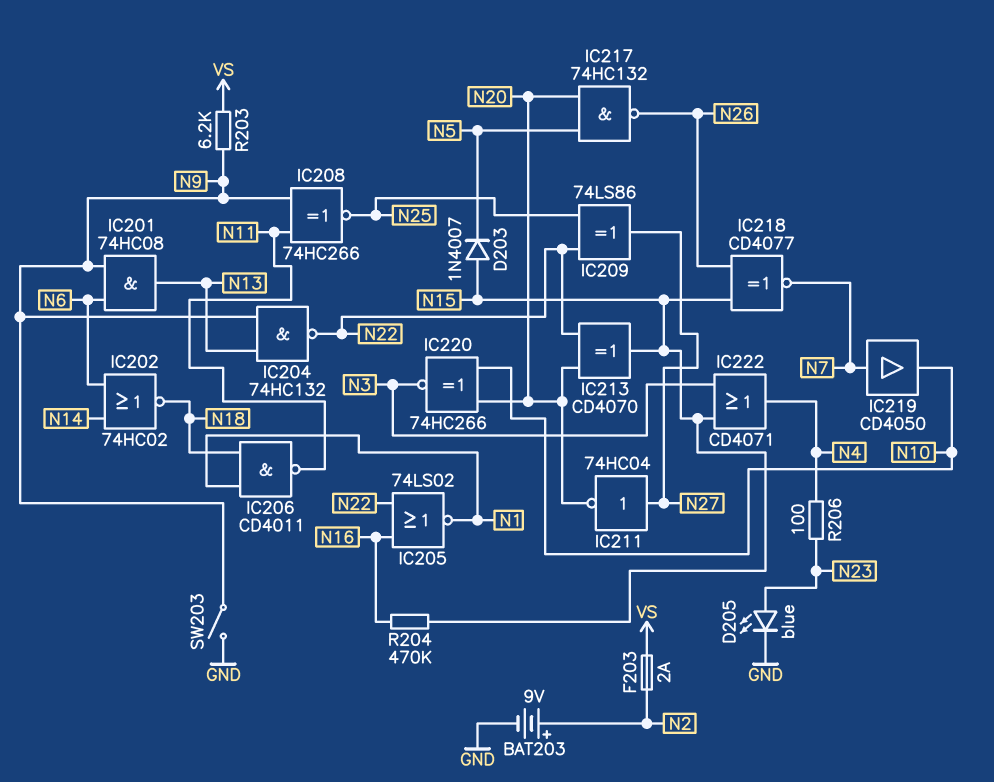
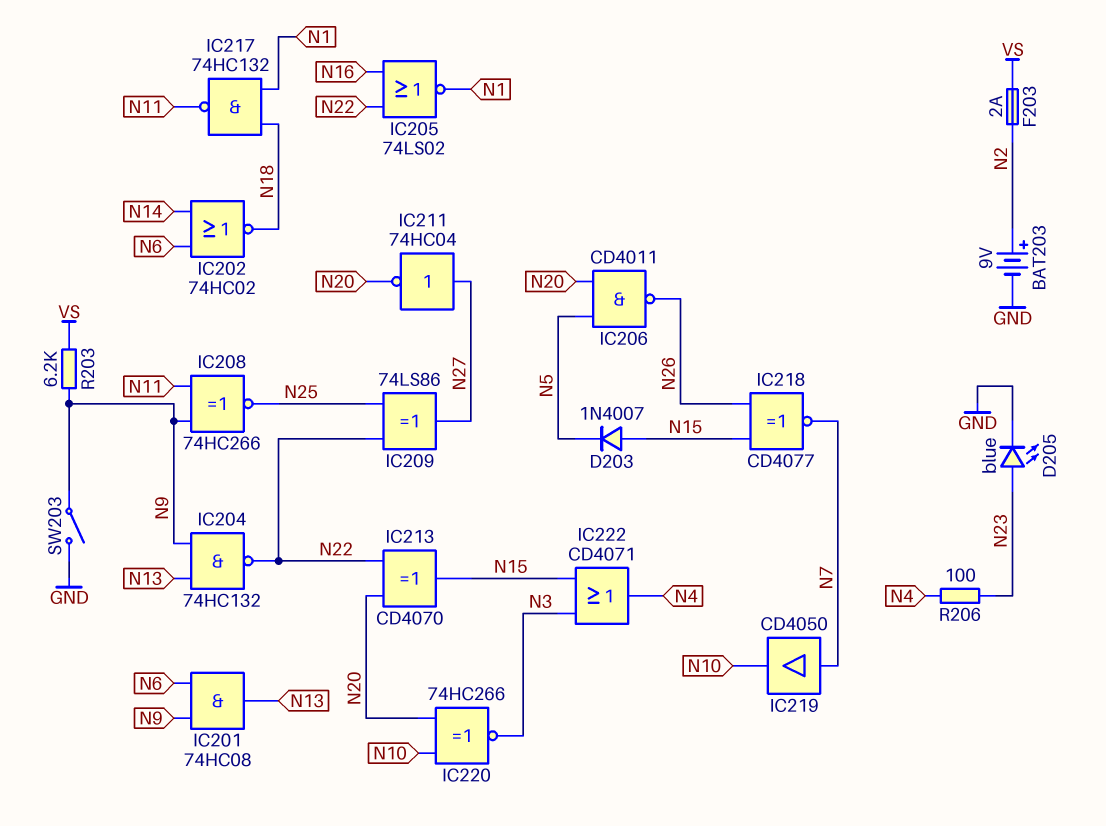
IC206: NAND CD4011 (in N1, in N18, out N11) -> NAND CD4011 (in N5, in N20, out N26)
IC217: NAND 74HC132 (in N5, in N20, out N26) -> NAND 74HC132 (in N1, in N18, out N11)
R204: 470k (N15, N16) -> none

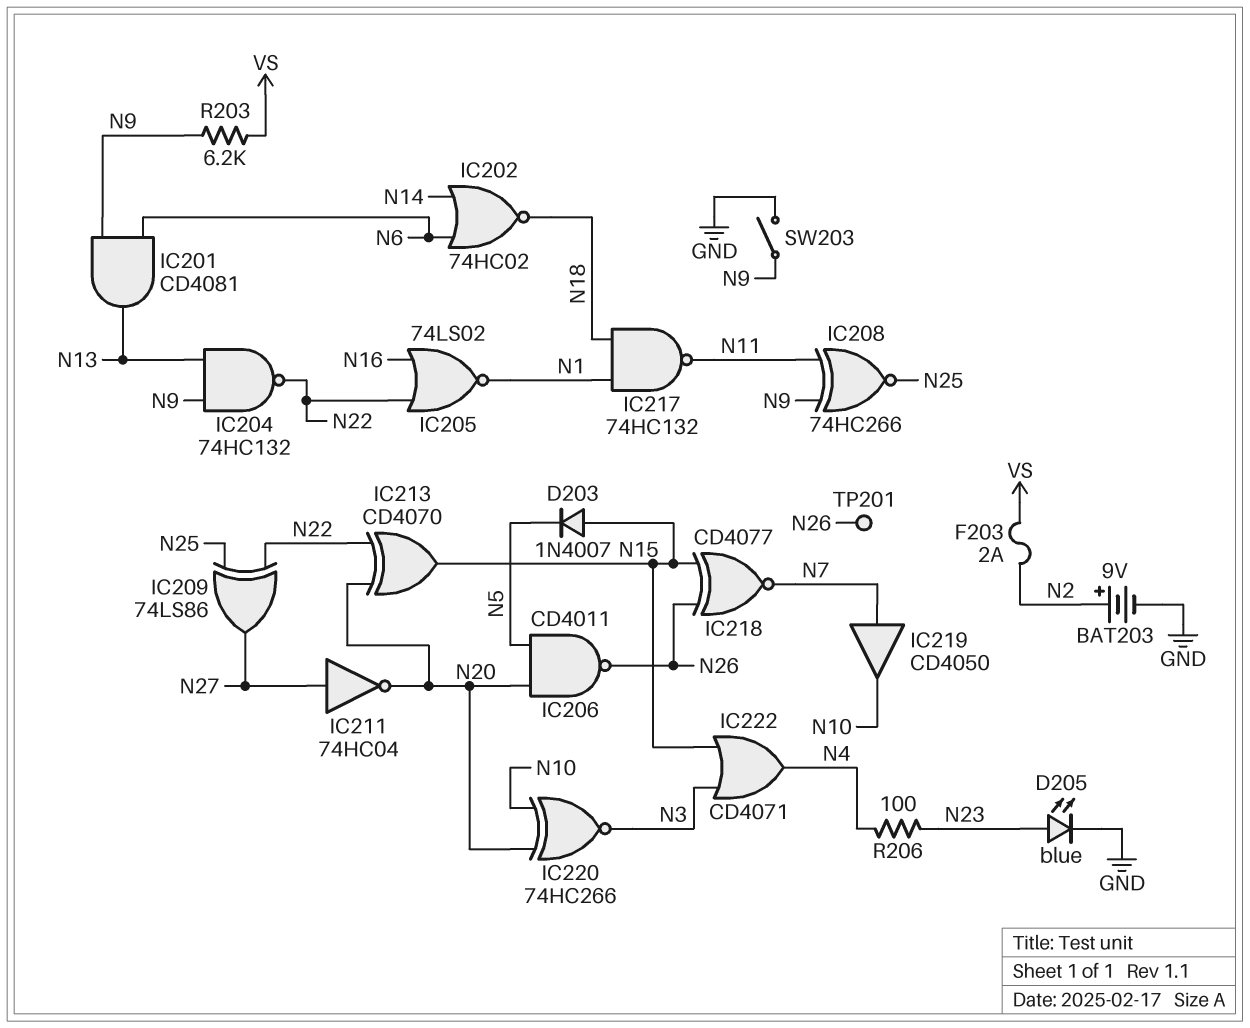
IC201: AND 74HC08 (in N6, in N9, out N13) -> AND CD4081 (in N6, in N9, out N13)
TP201: none -> test point (N26)

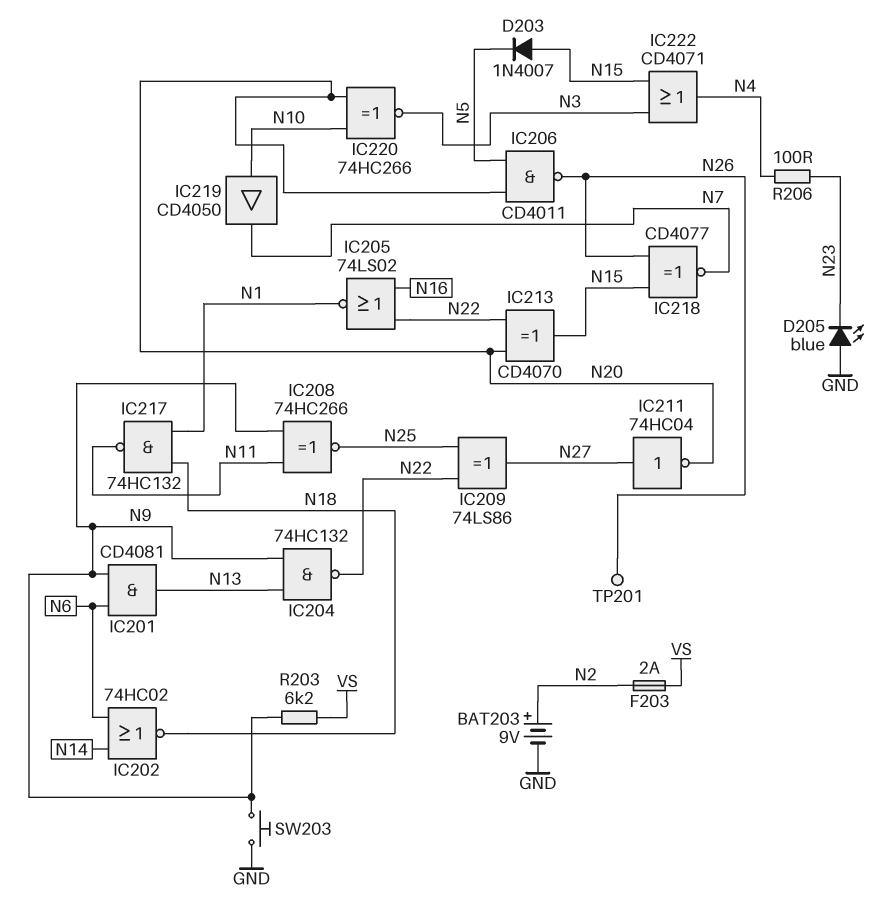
D205: LED blue (A N23, K GND) -> LED blue (A GND, K N23)
IC219: buffer CD4050 (in N7, out N10) -> buffer CD4050 (in N10, out N7)
SW203: switch (GND, N9) -> button (GND, N9)

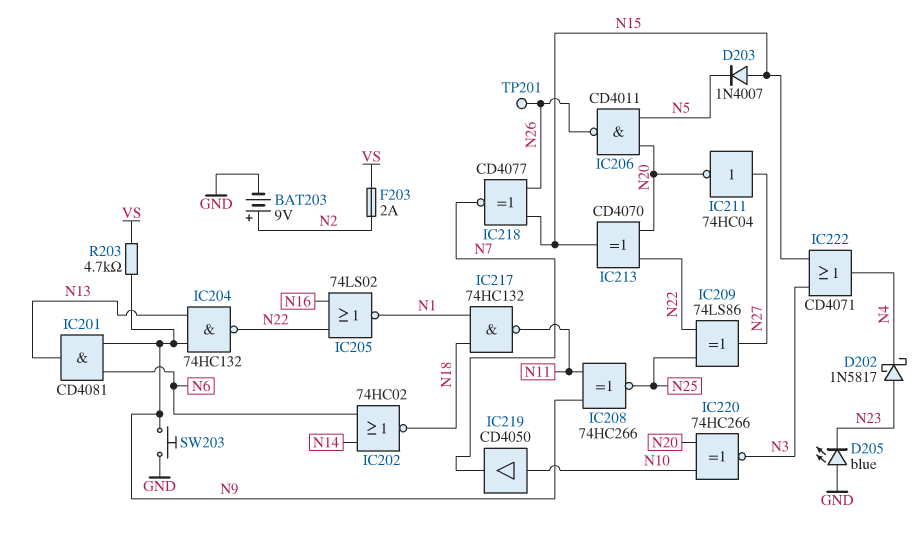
D202: none -> schottky 1N5817 (A N23, K N4)
R203: 6.2k (N9, VS) -> 4.7k (N9, VS)
R206: 100 (N4, N23) -> none

